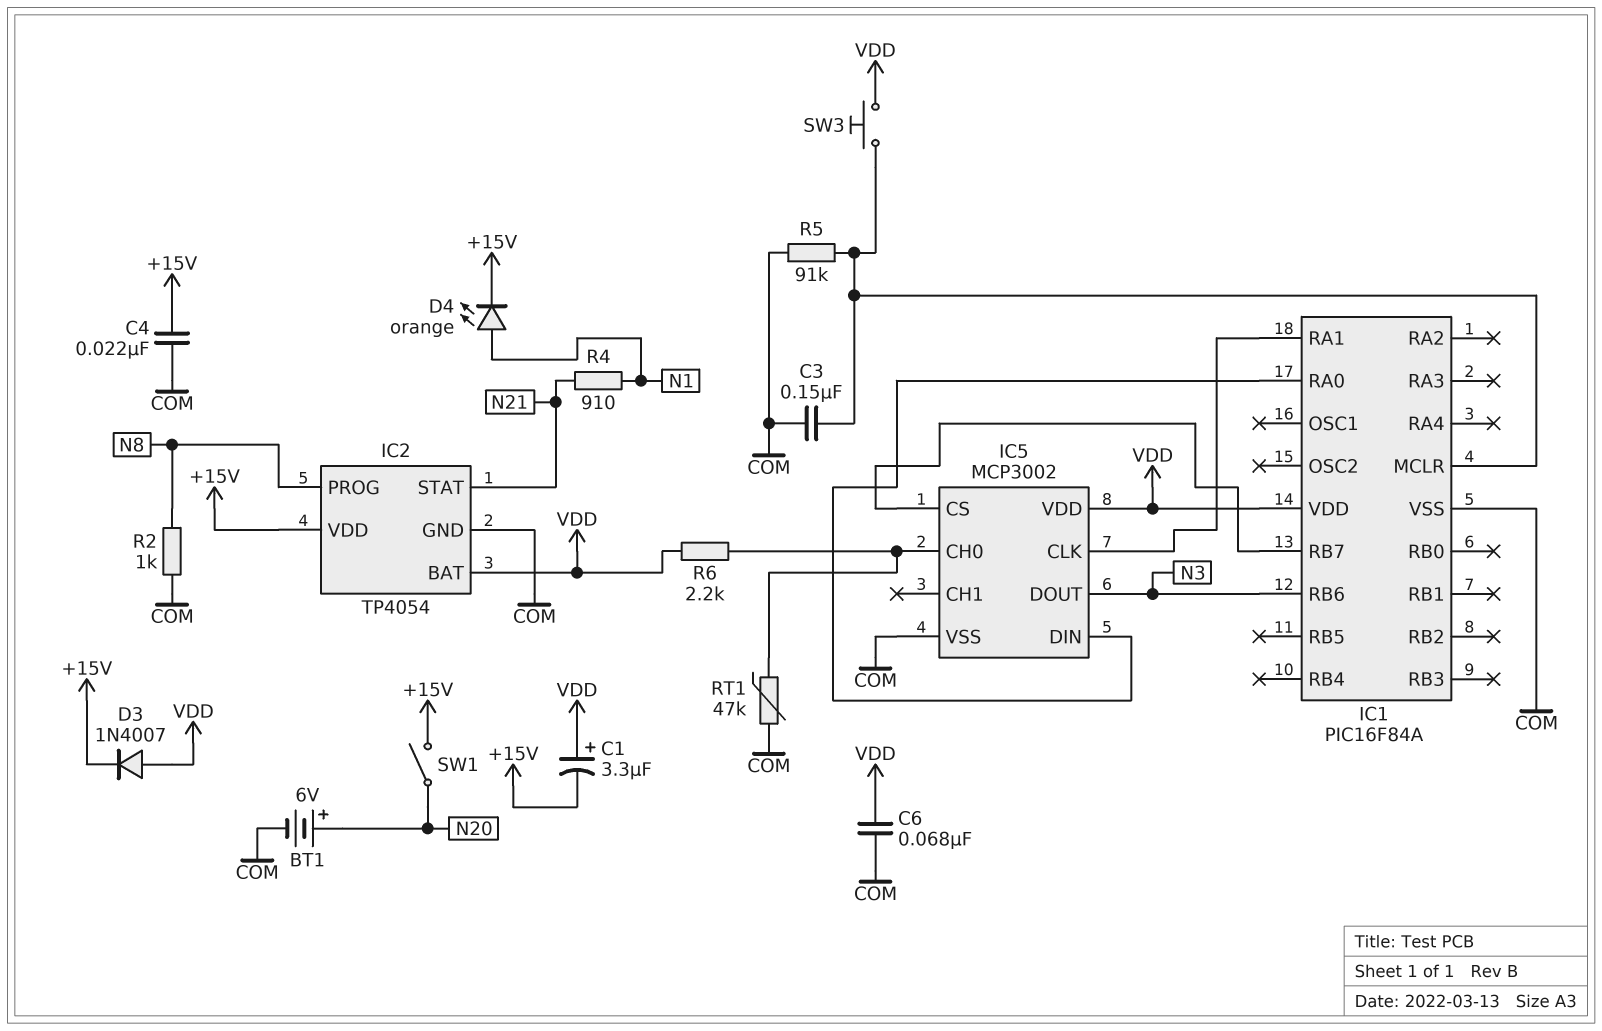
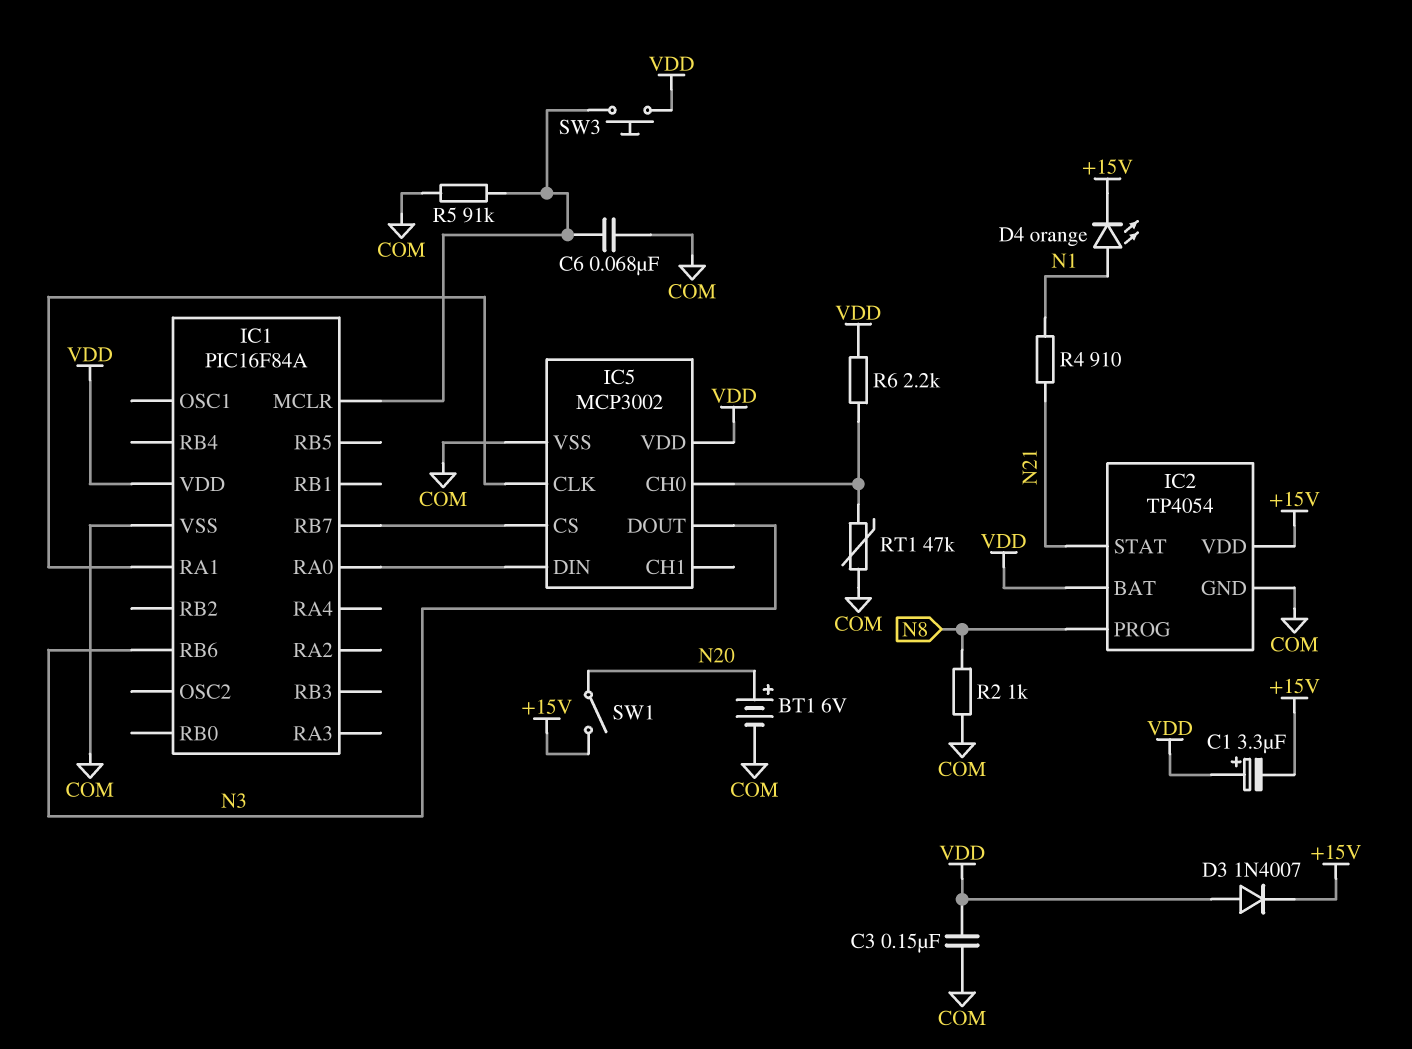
C3: 150nF (COM, IC1/MCLR) -> 150nF (COM, VDD)
C4: 22nF (+15V, COM) -> none
C6: 68nF (COM, VDD) -> 68nF (COM, IC1/MCLR)

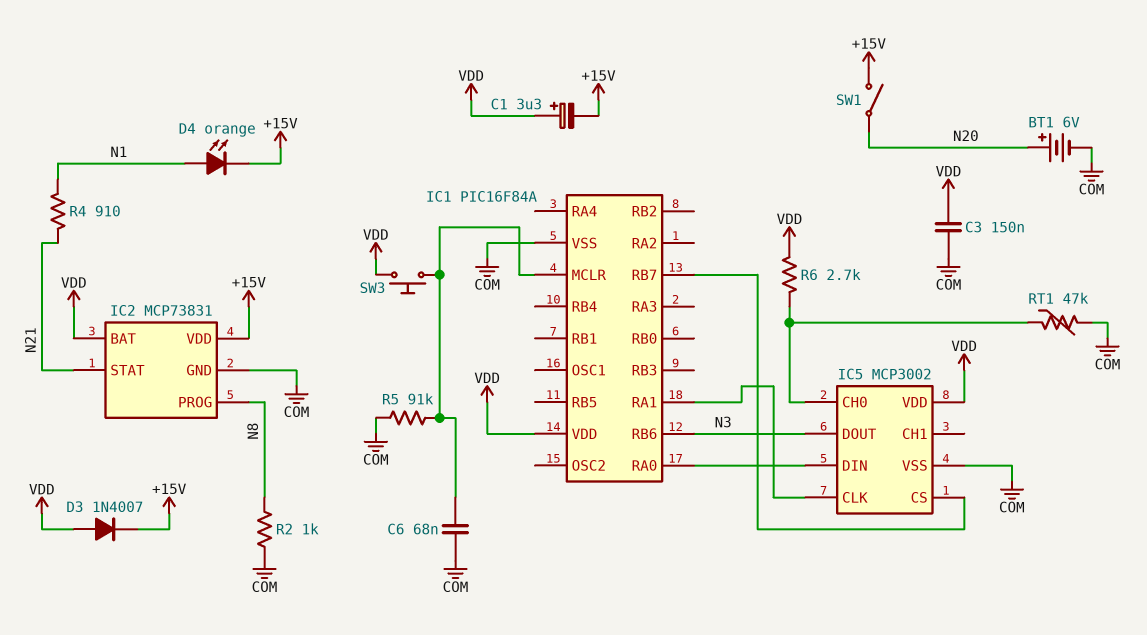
IC2: TP4054 -> MCP73831
R6: 2.2k (IC5/CH0, VDD) -> 2.7k (IC5/CH0, VDD)

